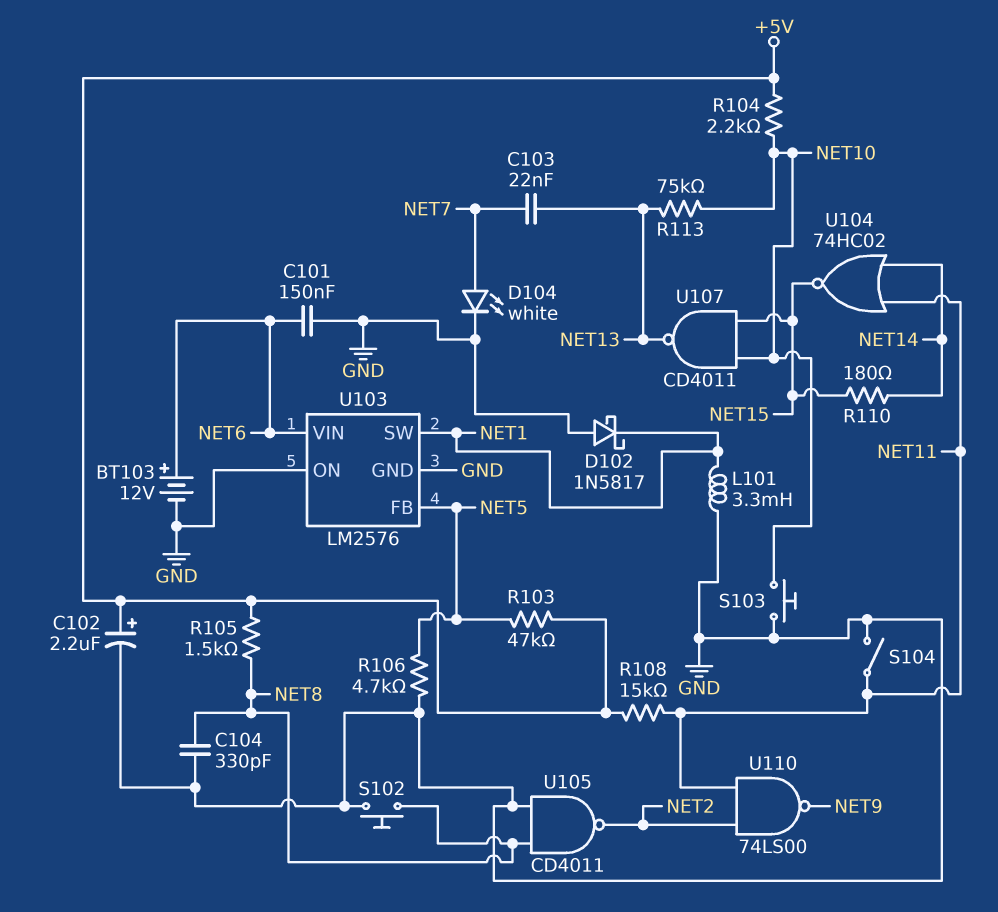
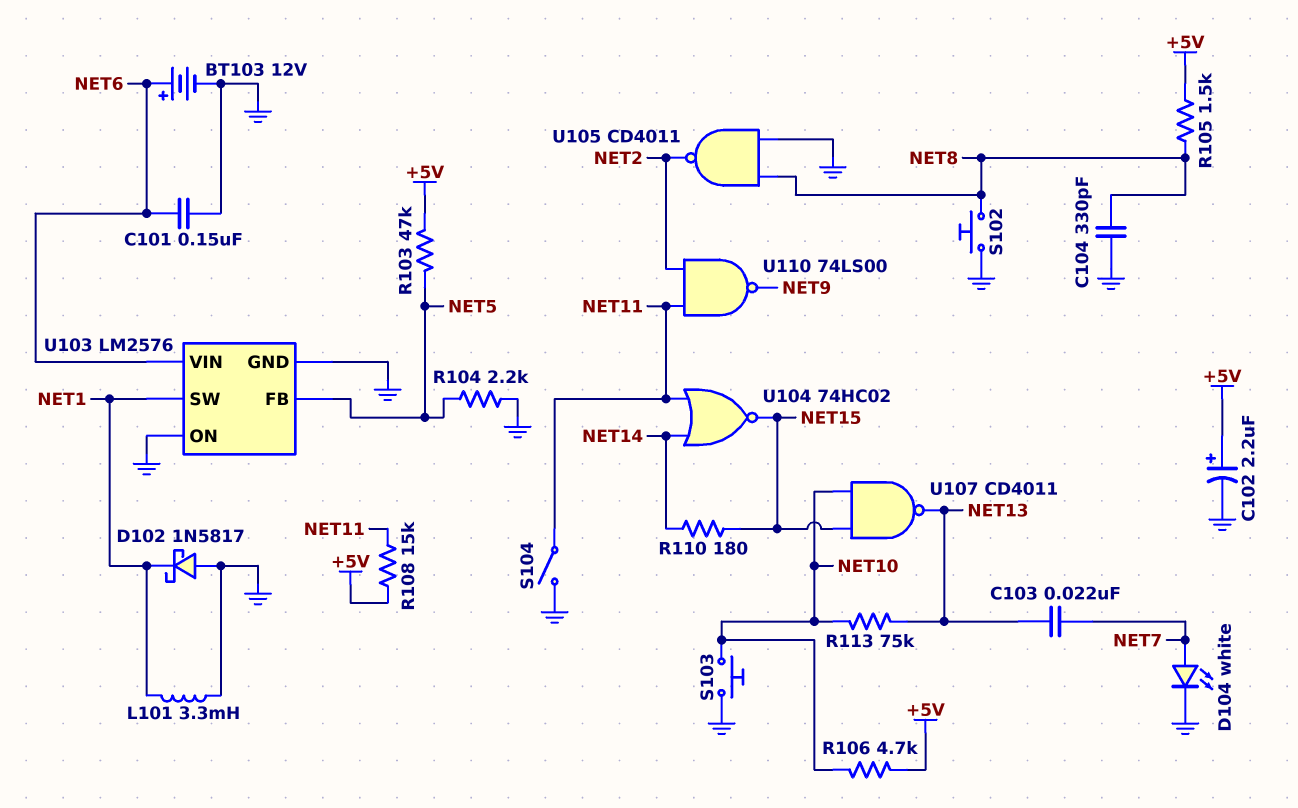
R104: 2.2k (+5V, NET10) -> 2.2k (GND, NET5)
R106: 4.7k (GND, NET5) -> 4.7k (+5V, NET10)

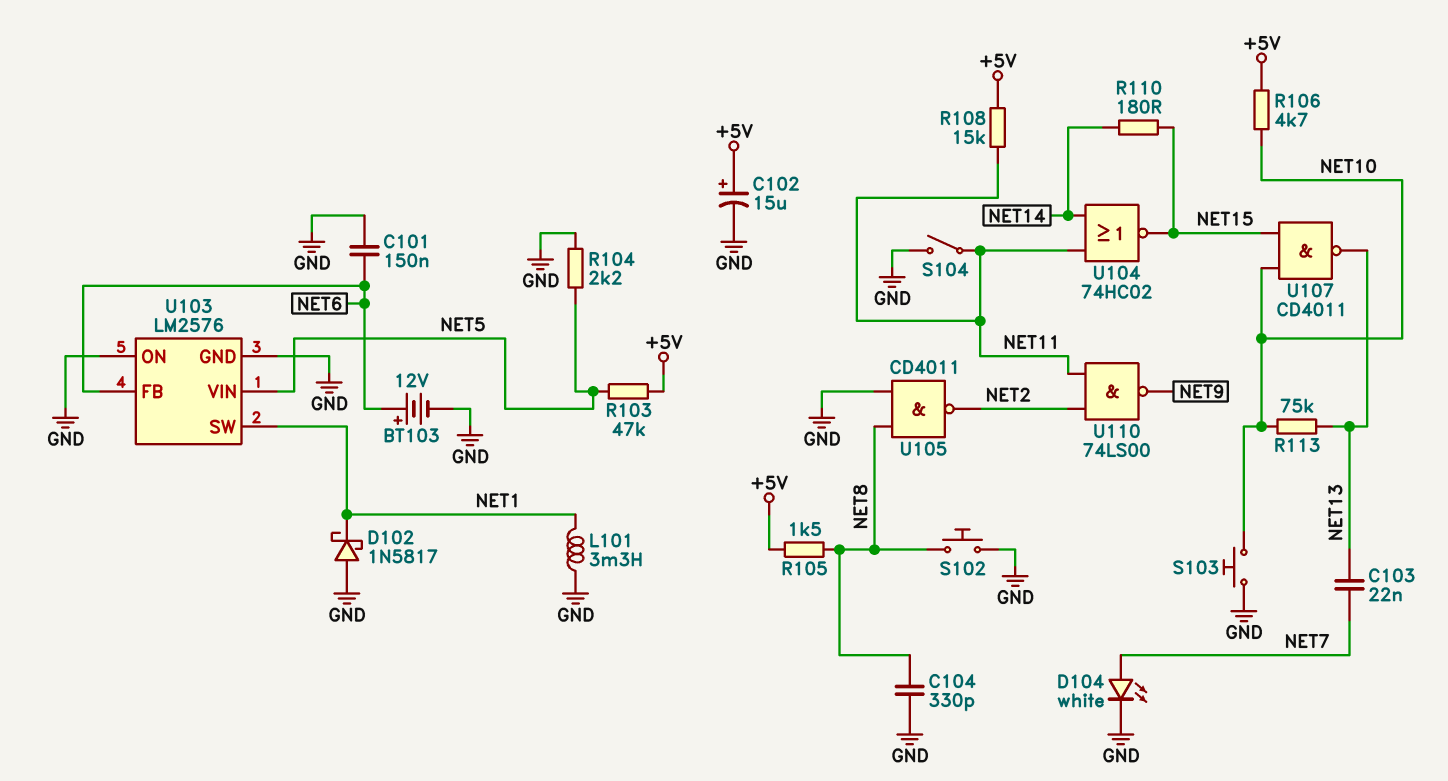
C102: 2.2uF (plus +5V, minus GND) -> 15uF (plus +5V, minus GND)
U103 pin FB: NET5 -> NET6
U103 pin VIN: NET6 -> NET5

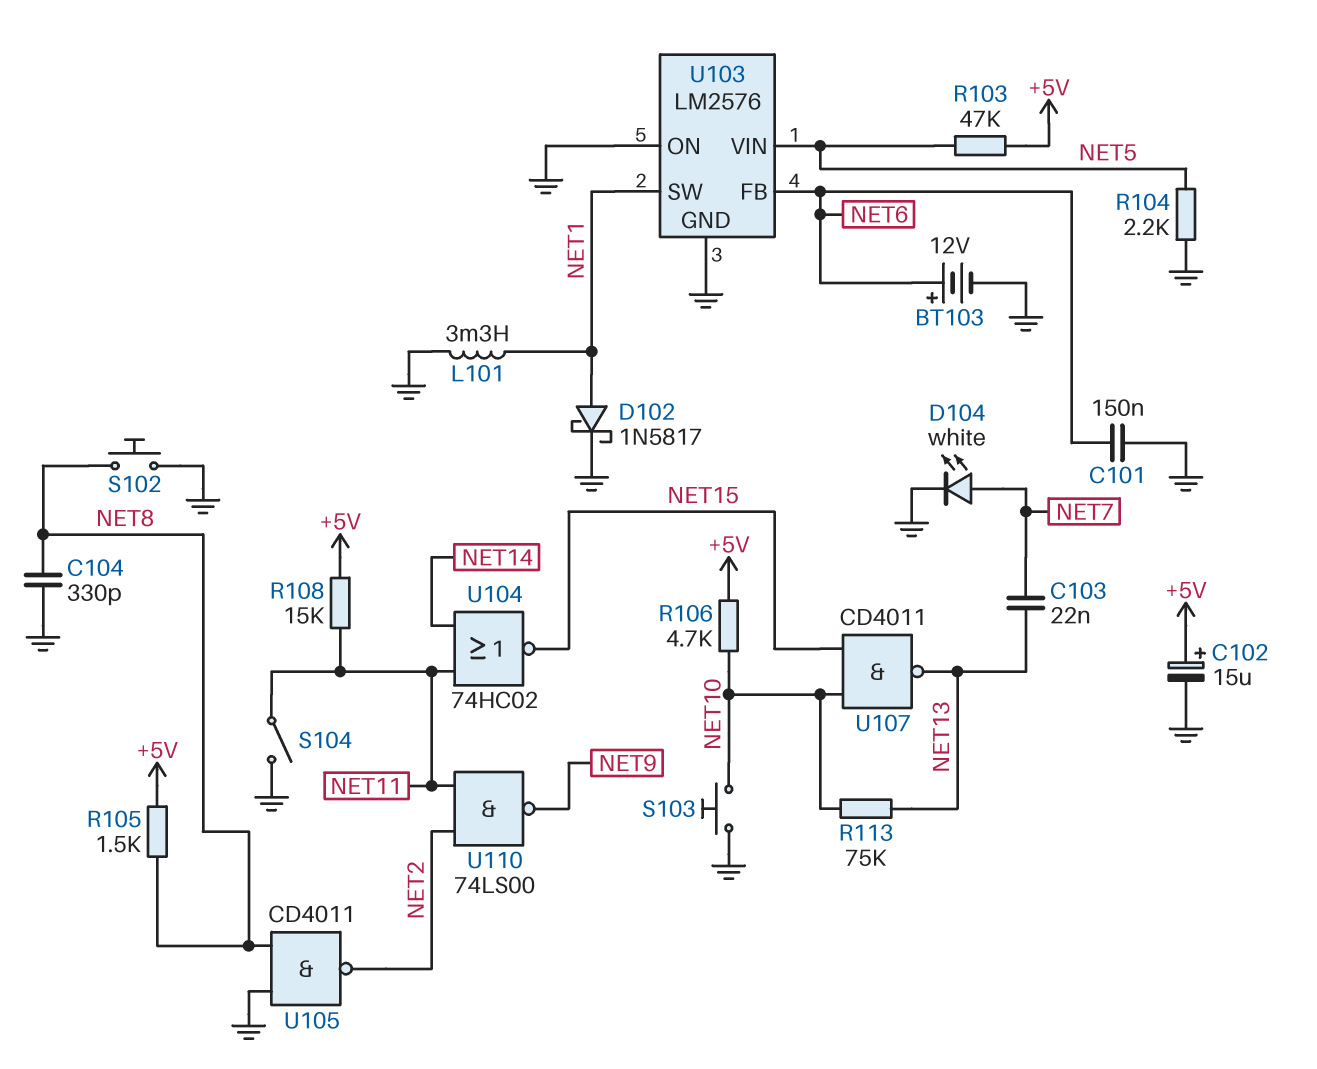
D102: schottky 1N5817 (A GND, K NET1) -> schottky 1N5817 (A NET1, K GND)
R110: 180 (NET14, NET15) -> none

